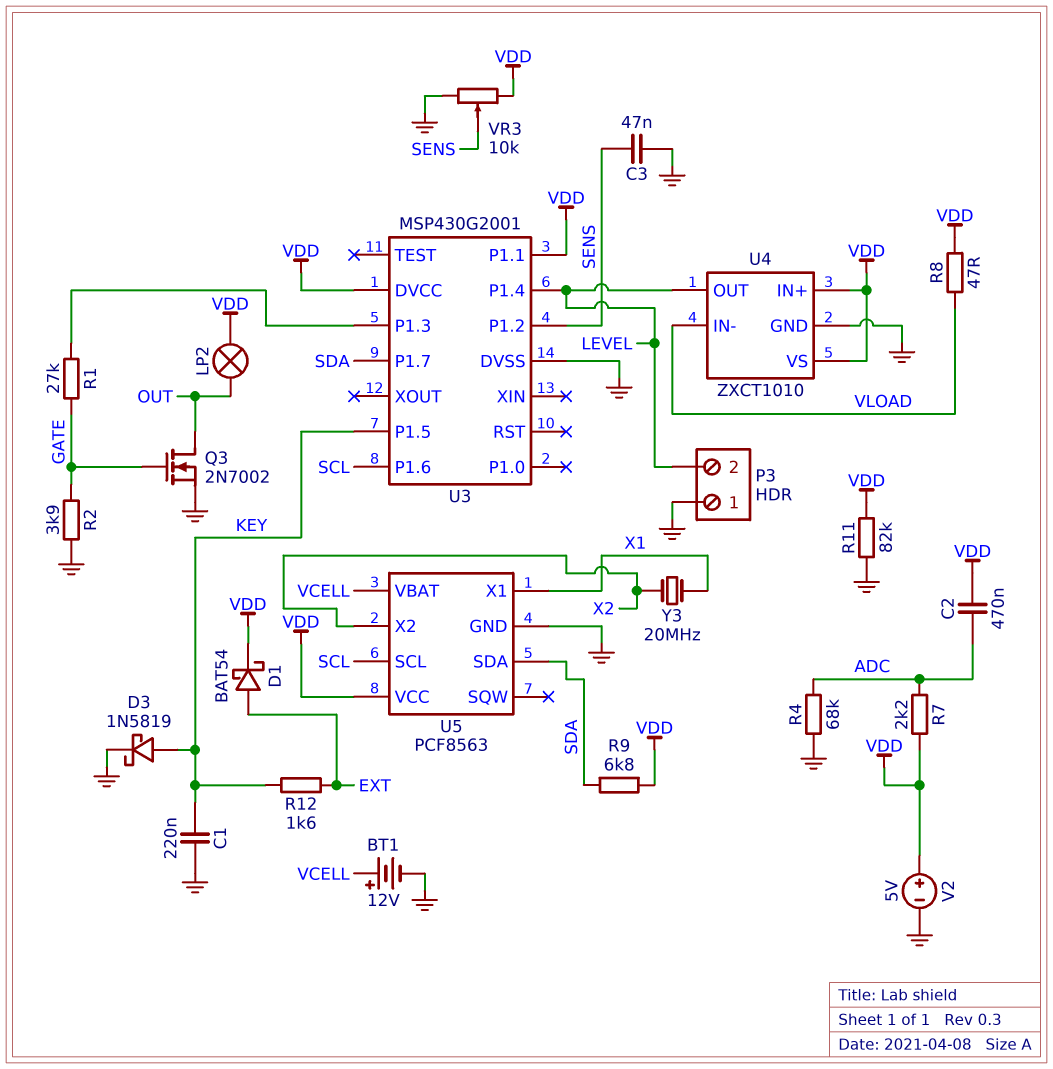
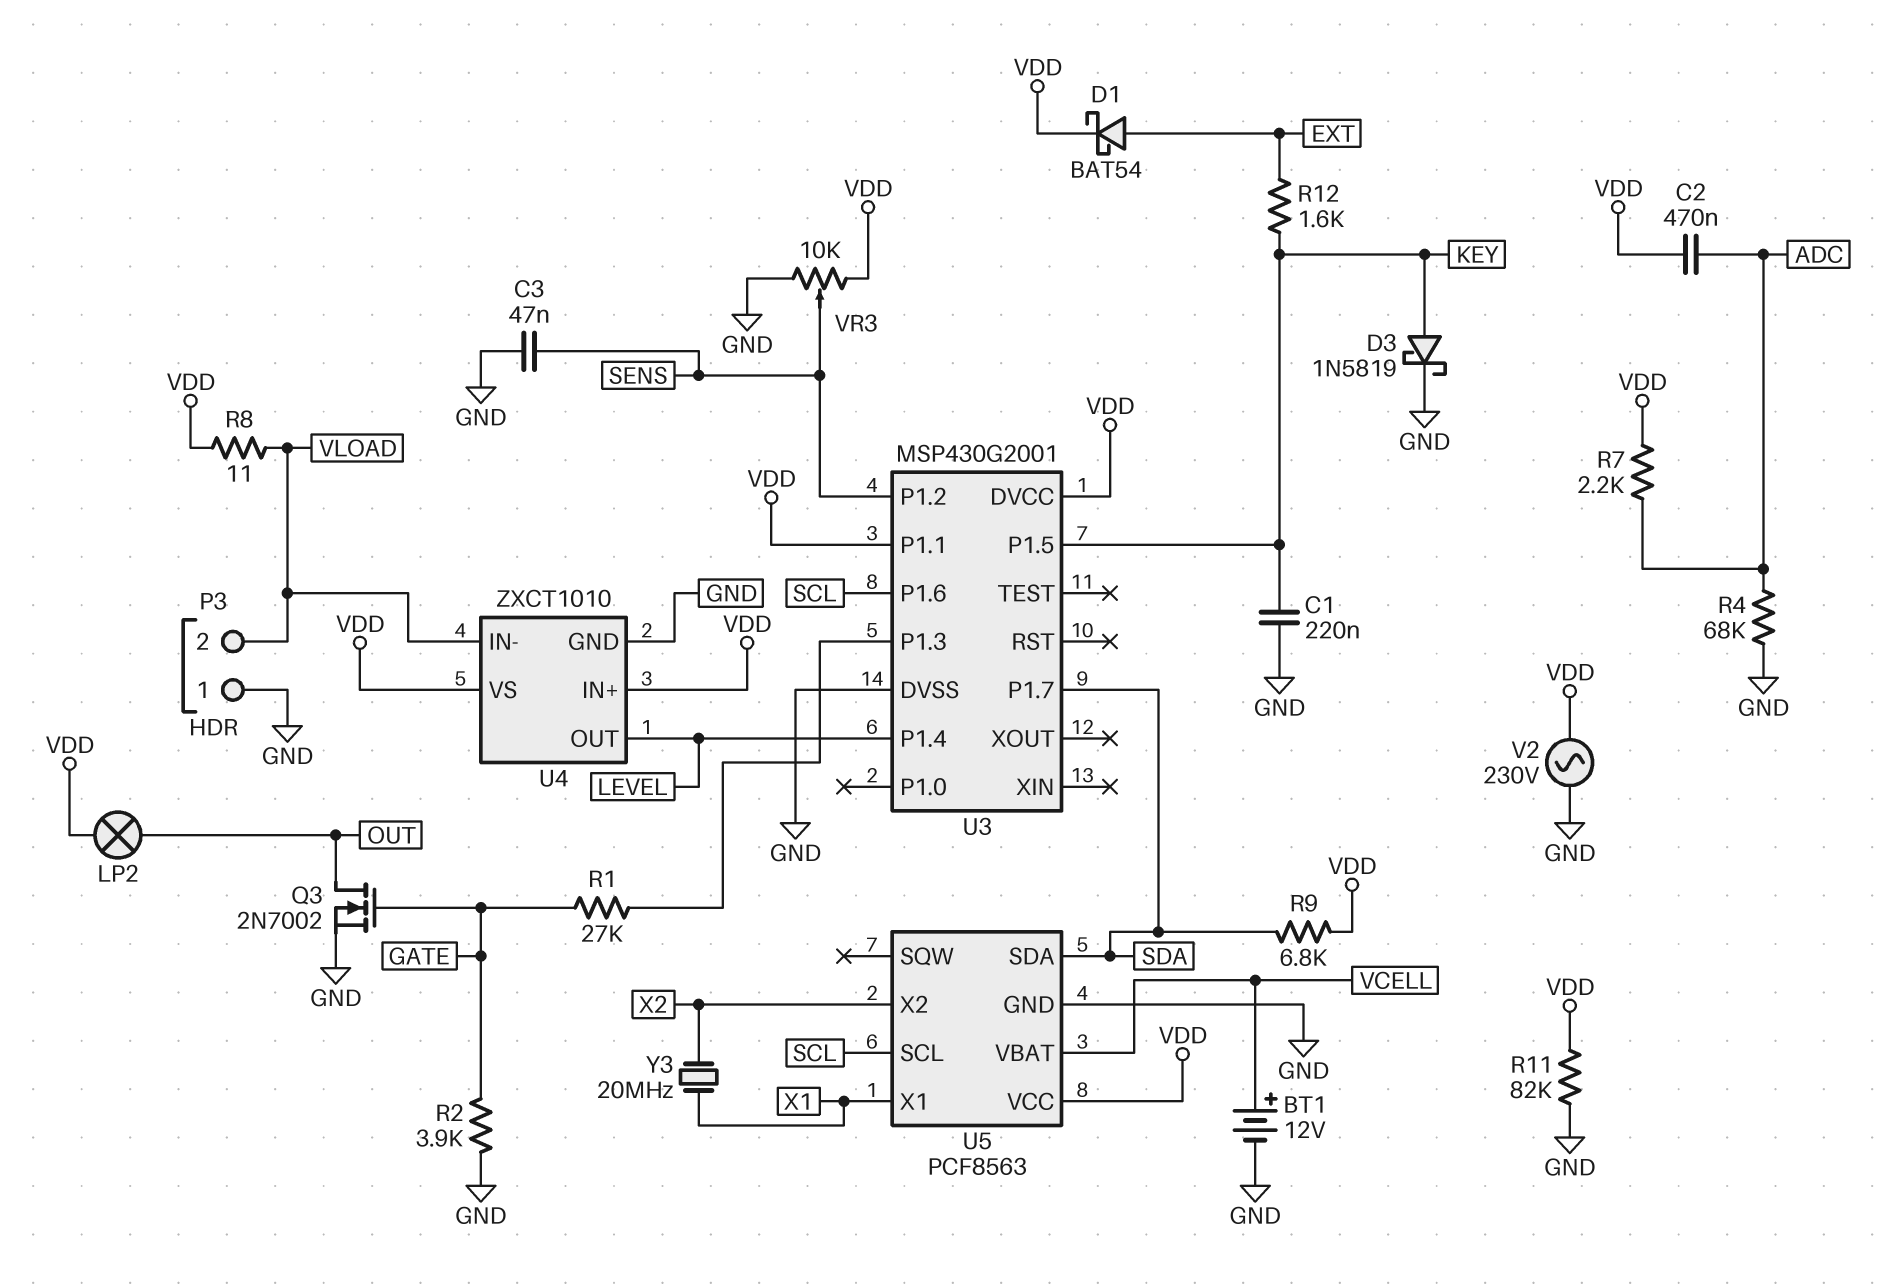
P3 pin 2: LEVEL -> VLOAD
R8: 47 (VDD, VLOAD) -> 11 (VDD, VLOAD)
V2: 5V (plus VDD, minus GND) -> AC 230V (GND, VDD)

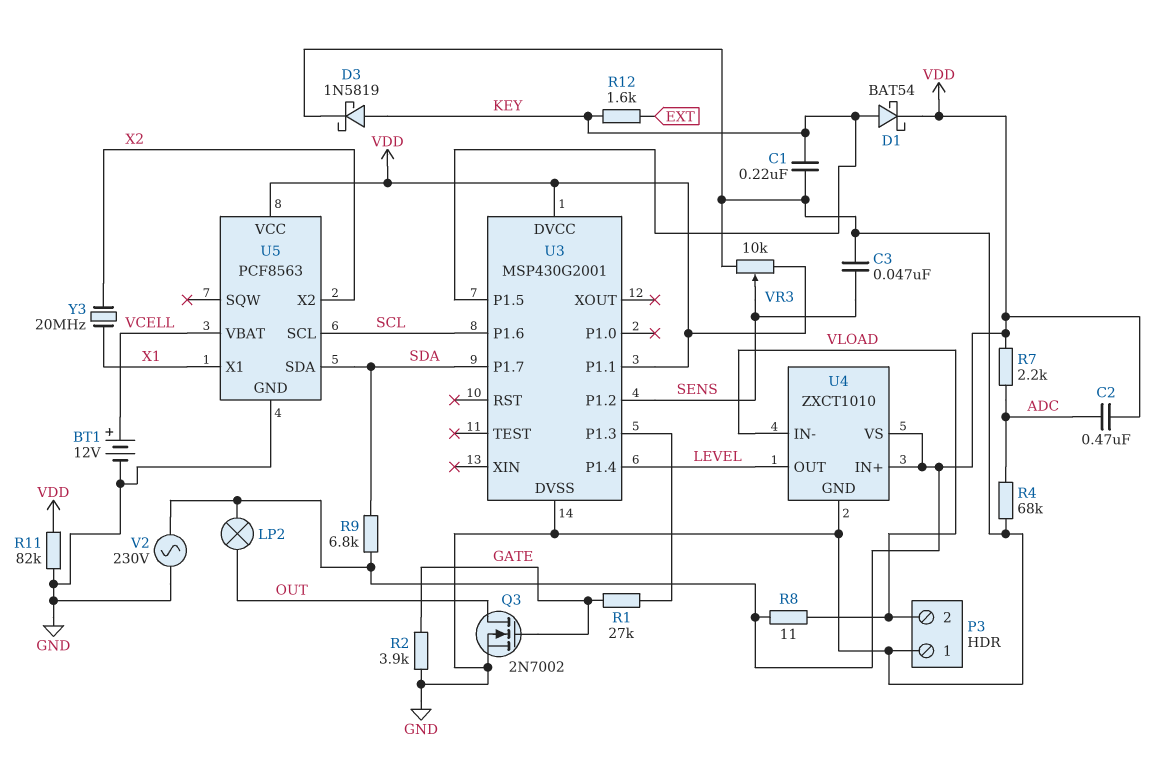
D1: schottky BAT54 (A EXT, K VDD) -> schottky BAT54 (A KEY, K VDD)

